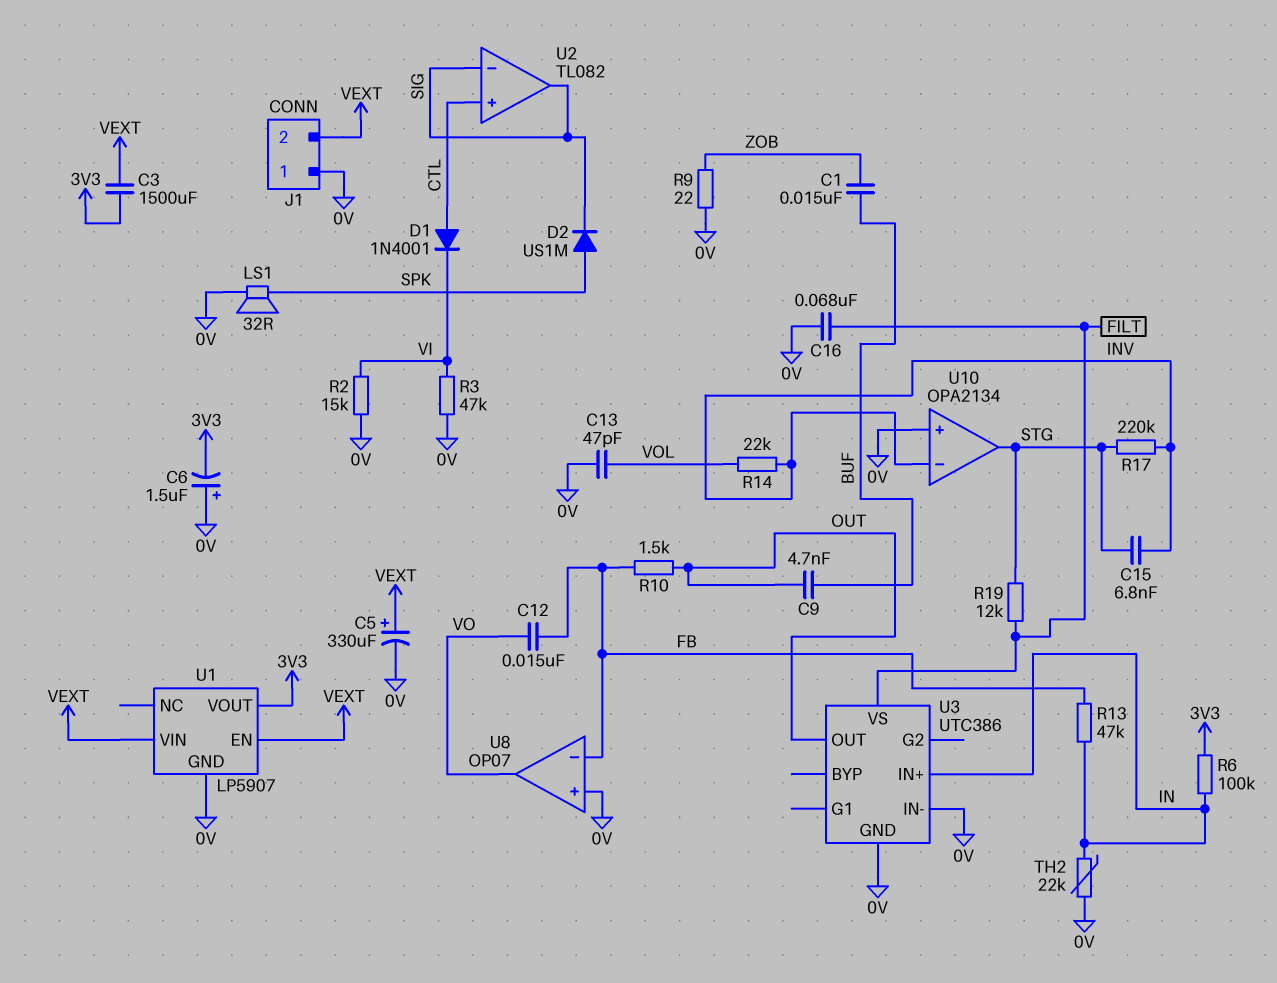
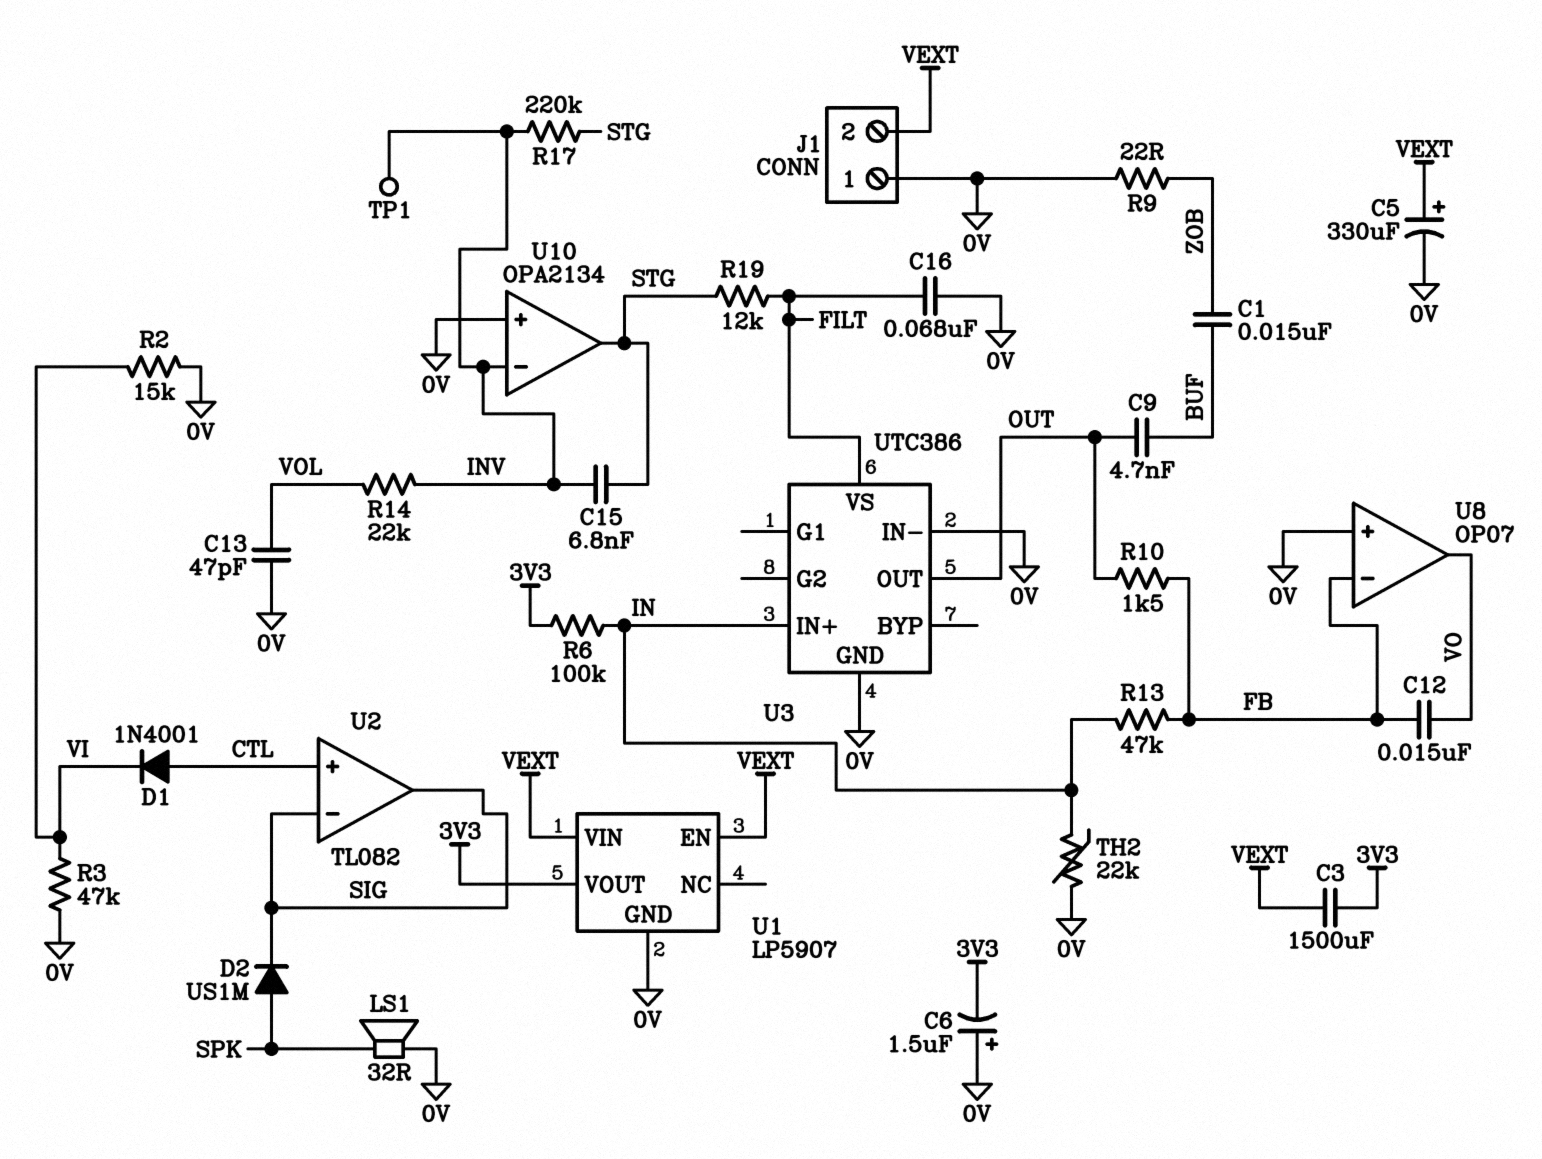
TP1: none -> test point (INV)

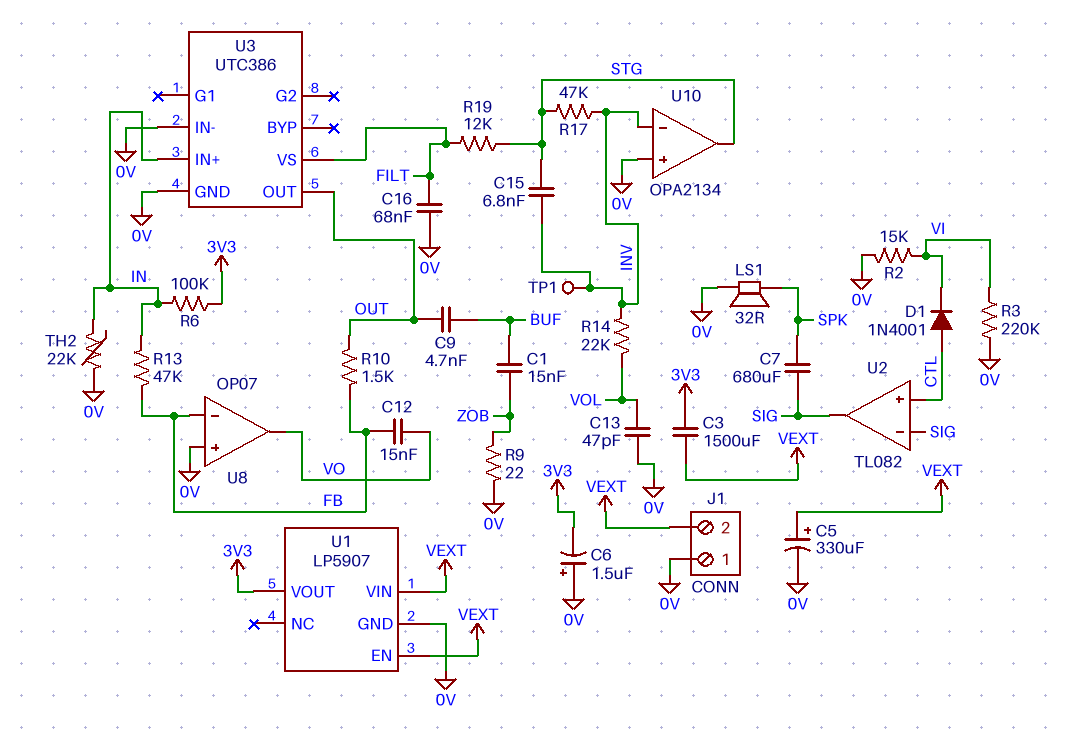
C7: none -> 680uF (SIG, SPK)
D2: diode US1M (A SPK, K SIG) -> none
R3: 47k (0V, VI) -> 220k (0V, VI)
R17: 220k (INV, STG) -> 47k (INV, STG)

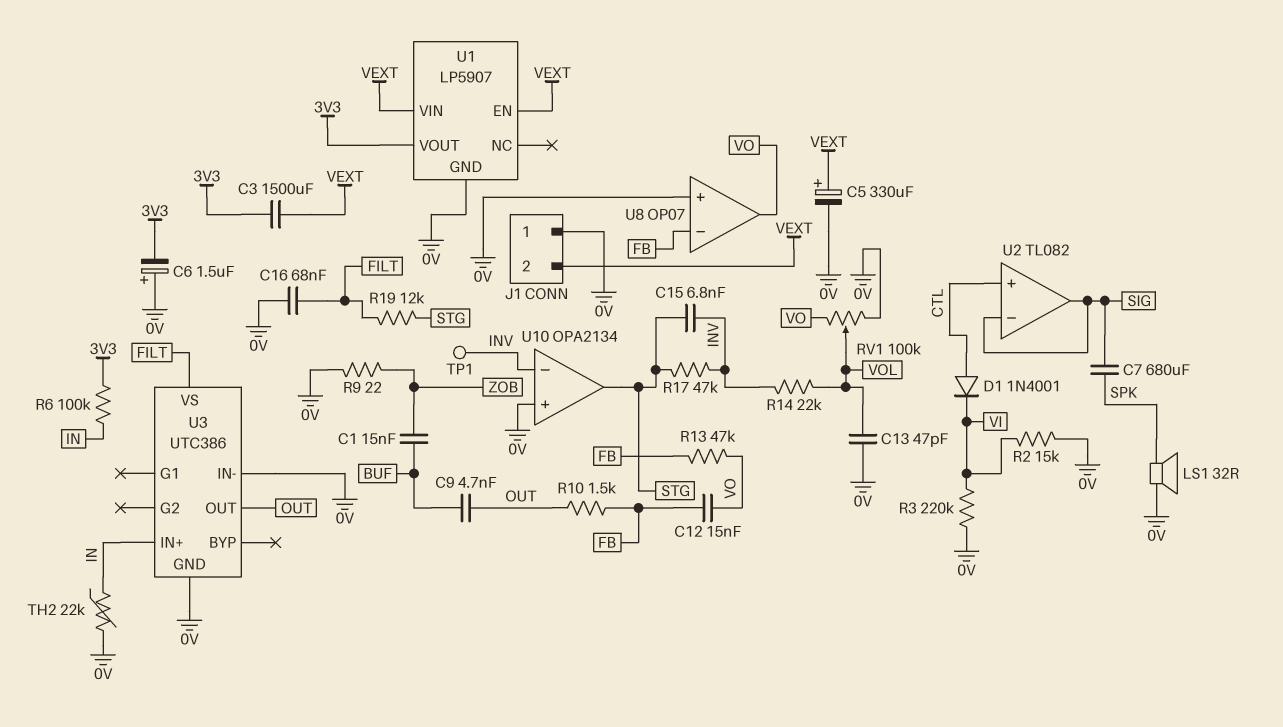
R13: 47k (FB, IN) -> 47k (FB, VO)
RV1: none -> 100k (0V, VO, wiper VOL)

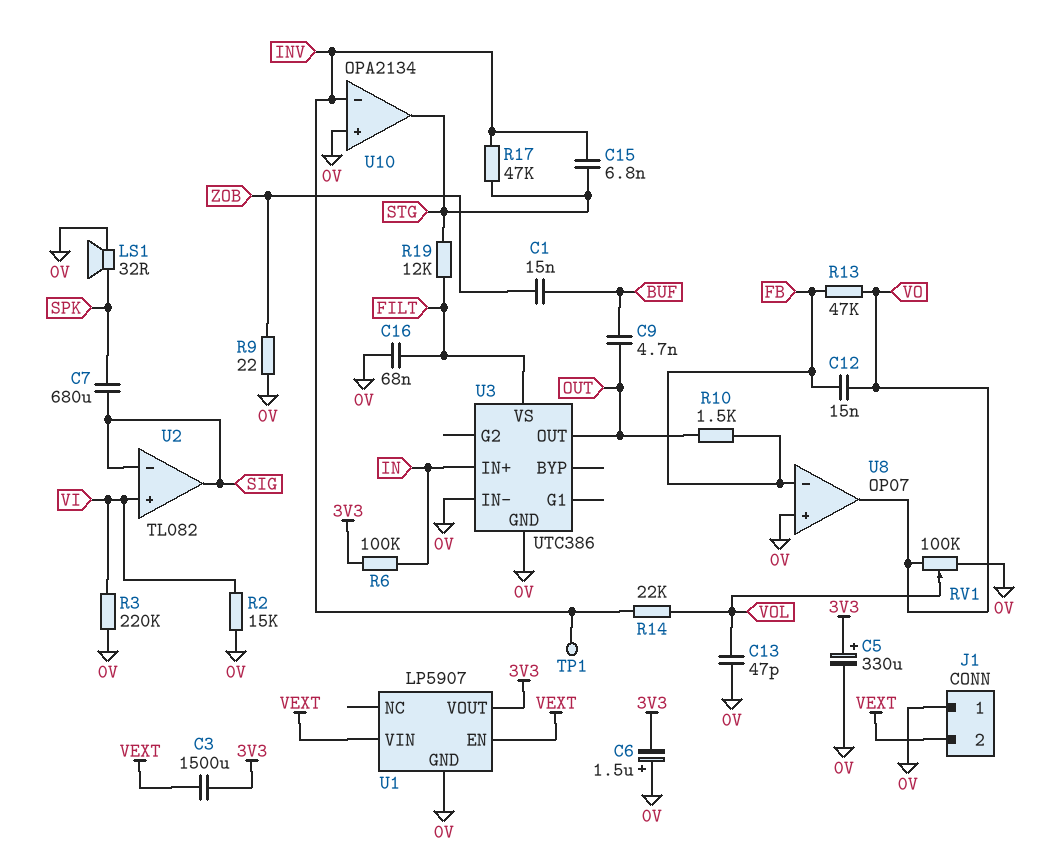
C5: 330uF (plus VEXT, minus 0V) -> 330uF (plus 3V3, minus 0V)
D1: diode 1N4001 (A CTL, K VI) -> none
TH2: 22k (0V, IN) -> none
U2 pin in+: CTL -> VI

